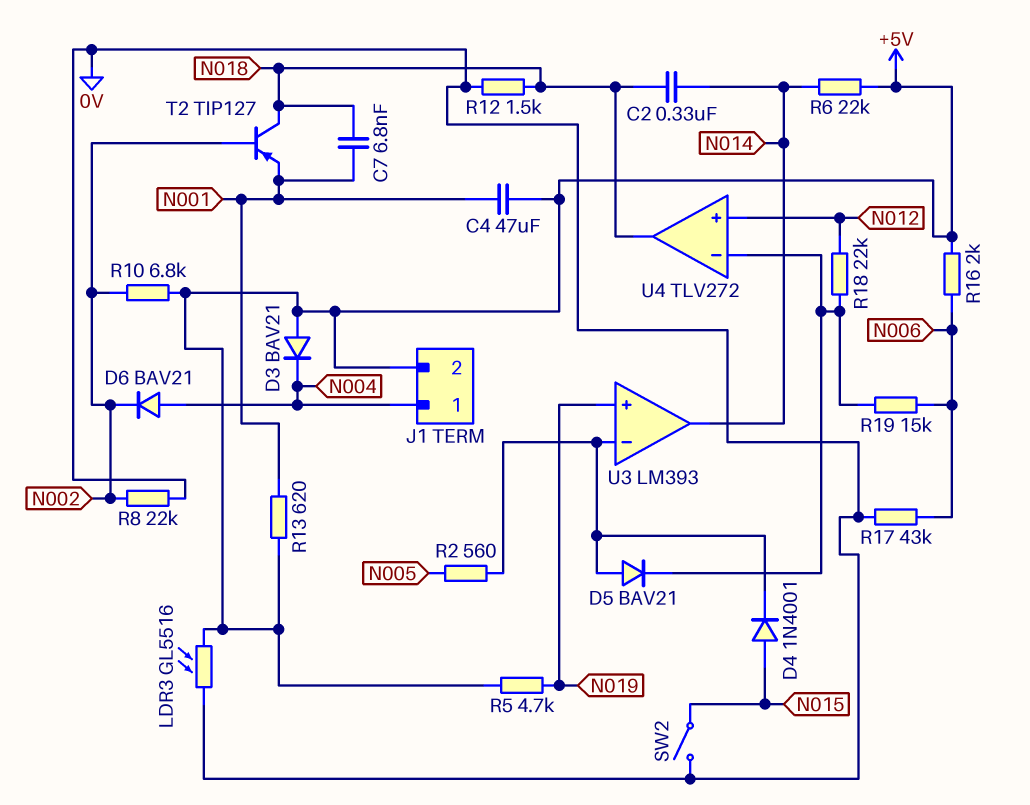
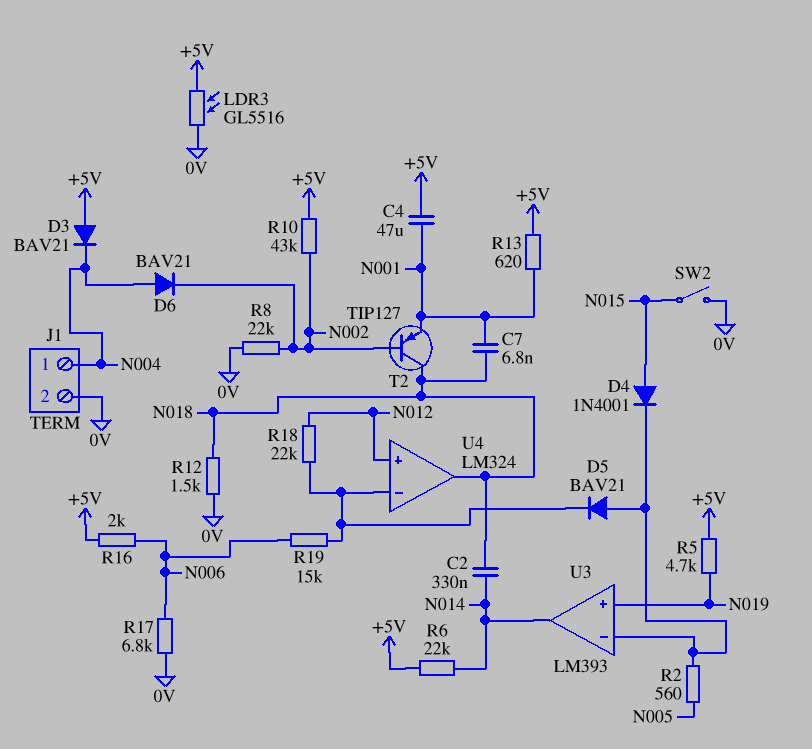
J1 pin 2: +5V -> 0V
R10: 6.8k (+5V, N002) -> 43k (+5V, N002)
R17: 43k (0V, N006) -> 6.8k (0V, N006)
U4: TLV272 -> LM324

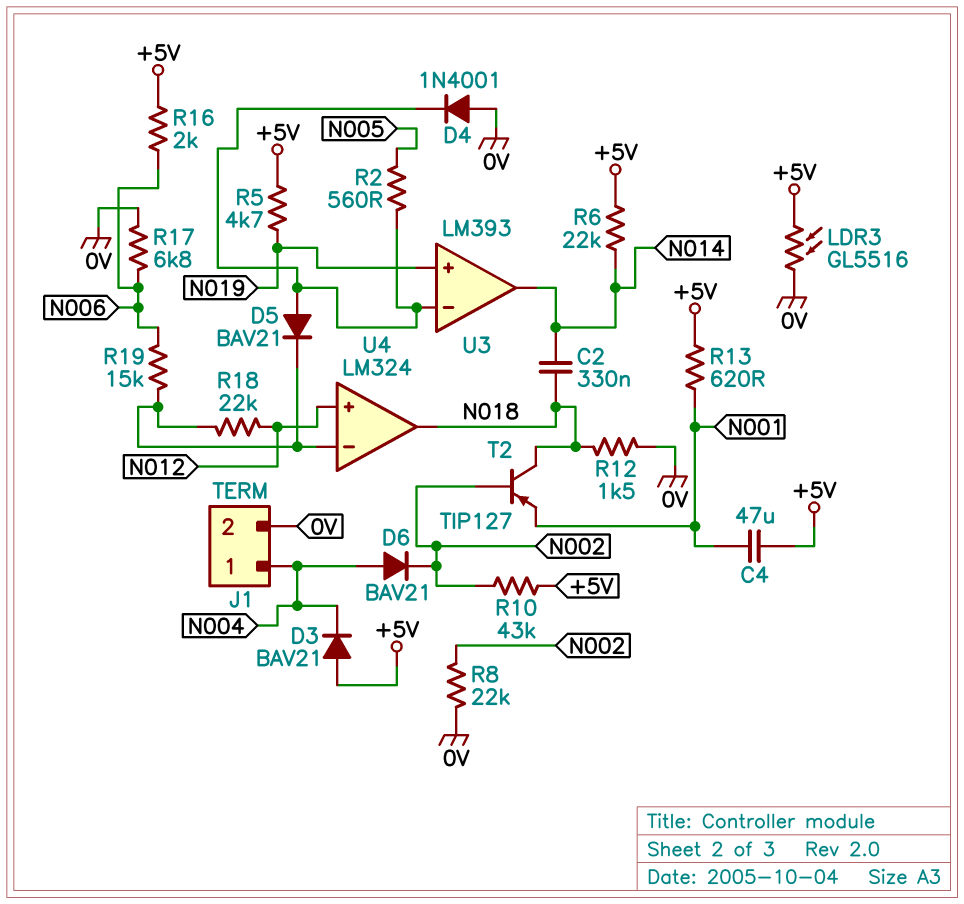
C7: 6.8nF (N001, N018) -> none
D4: diode 1N4001 (A N015, K U3/in-) -> diode 1N4001 (A 0V, K U3/in-)
SW2: switch (0V, N015) -> none

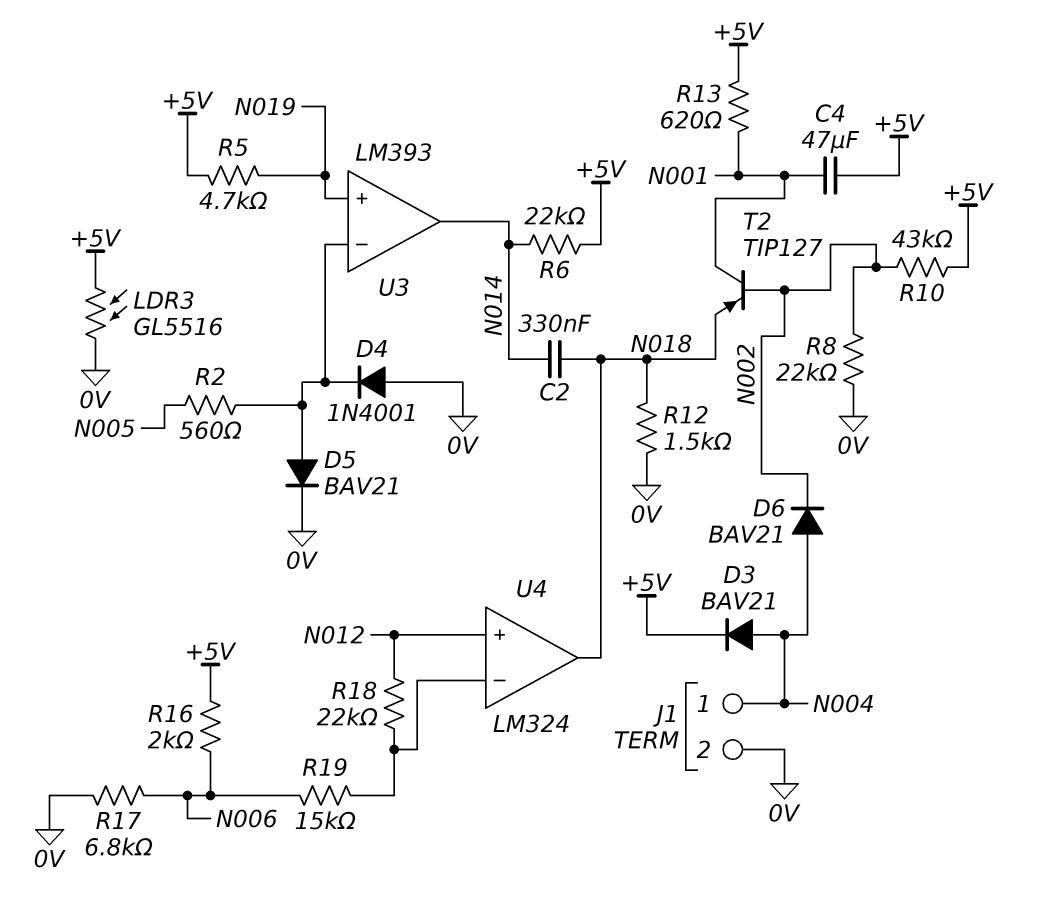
D3: diode BAV21 (A +5V, K N004) -> diode BAV21 (A N004, K +5V)
D5: diode BAV21 (A U3/in-, K U4/in-) -> diode BAV21 (A U3/in-, K 0V)
T2: PNP TIP127 (B N002, C N018, E N001) -> PNP TIP127 (B N002, C N001, E N018)

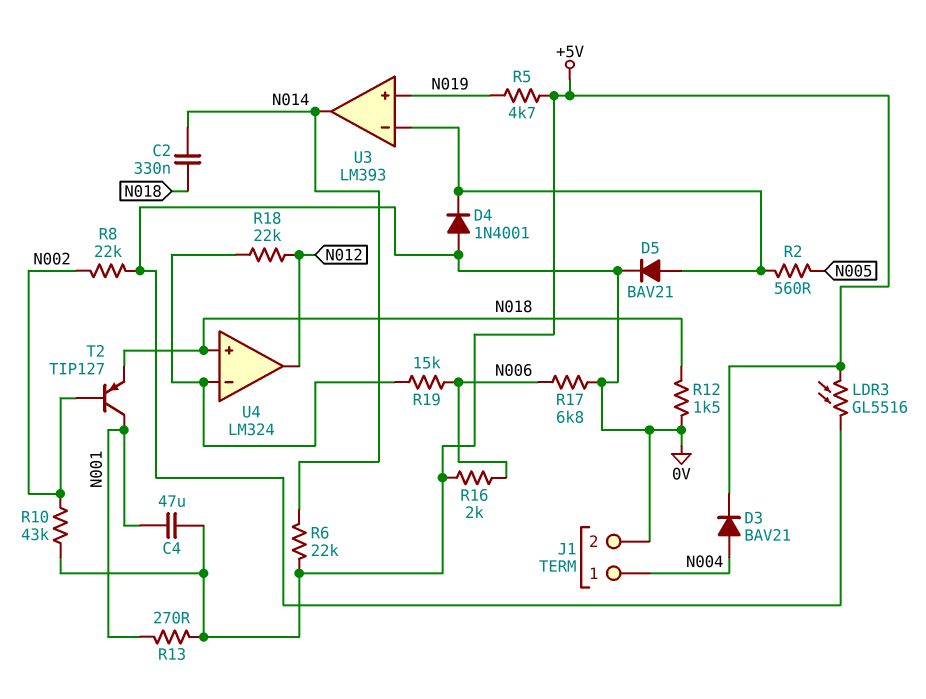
D6: diode BAV21 (A N004, K N002) -> none
R13: 620 (+5V, N001) -> 270 (+5V, N001)
U4 pin in+: N012 -> N018
U4 pin out: N018 -> N012

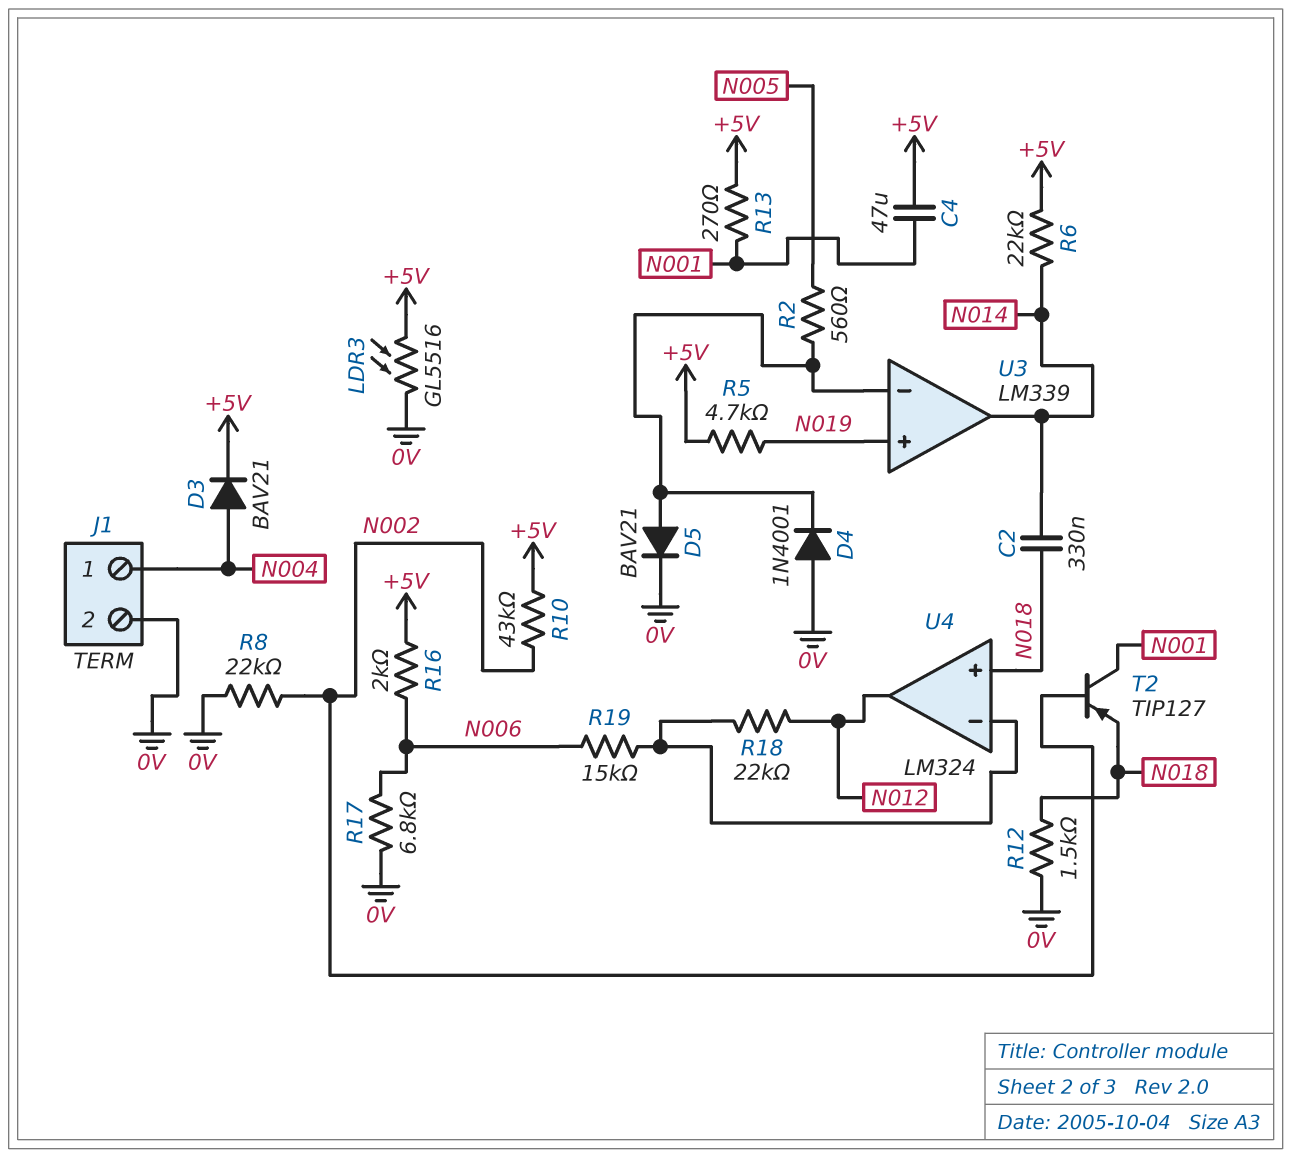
U3: LM393 -> LM339

